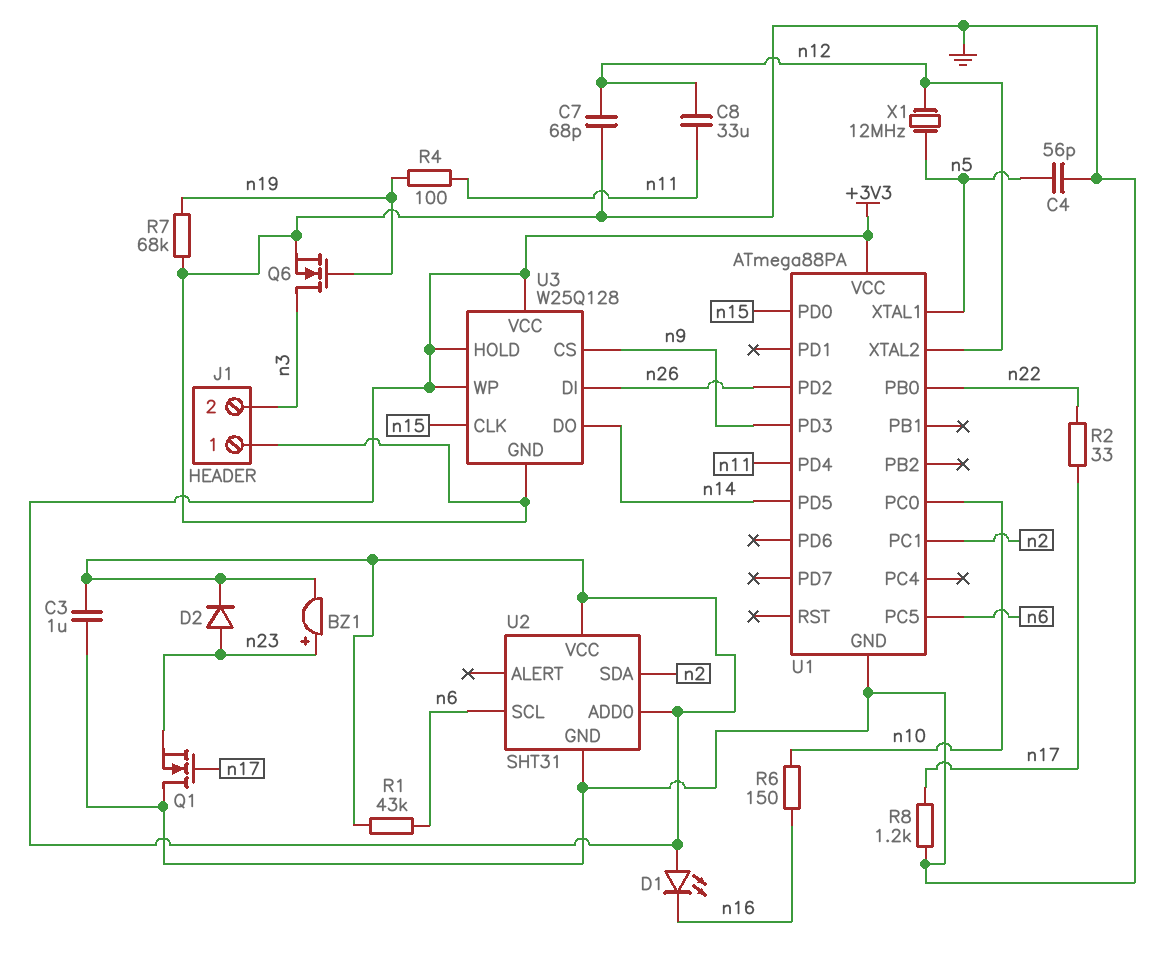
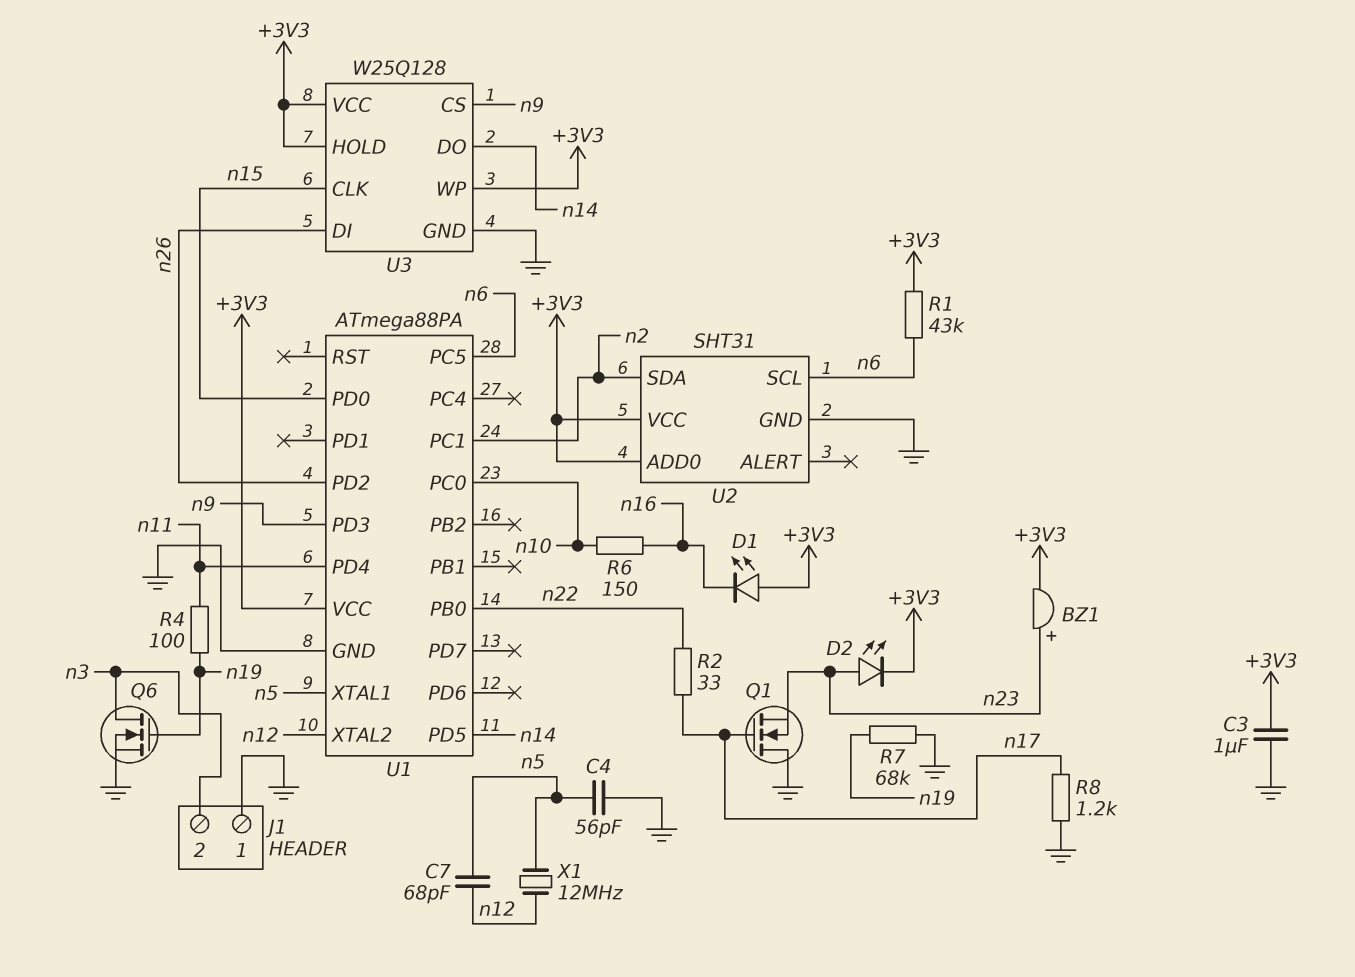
C7: 68pF (GND, n12) -> 68pF (n5, n12)
C8: 33uF (n11, n12) -> none
D2: diode (A n23, K +3V3) -> LED (A n23, K +3V3)

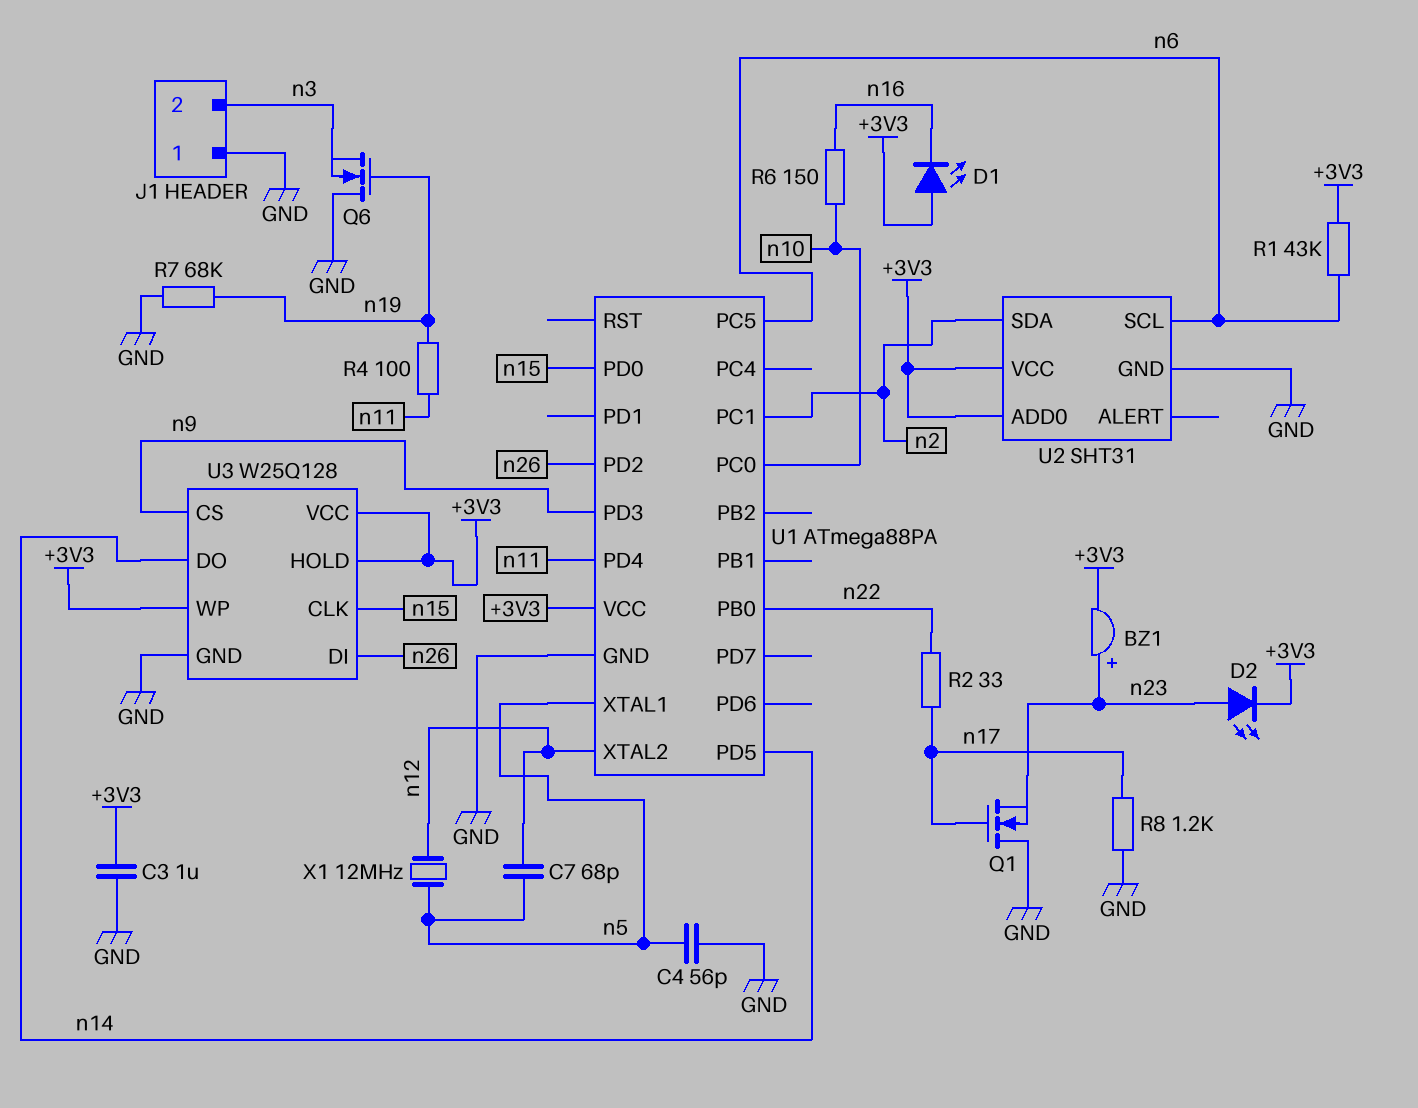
Q6: NMOS (G n19, D n3, S GND) -> NMOS (G n19, D GND, S n3)

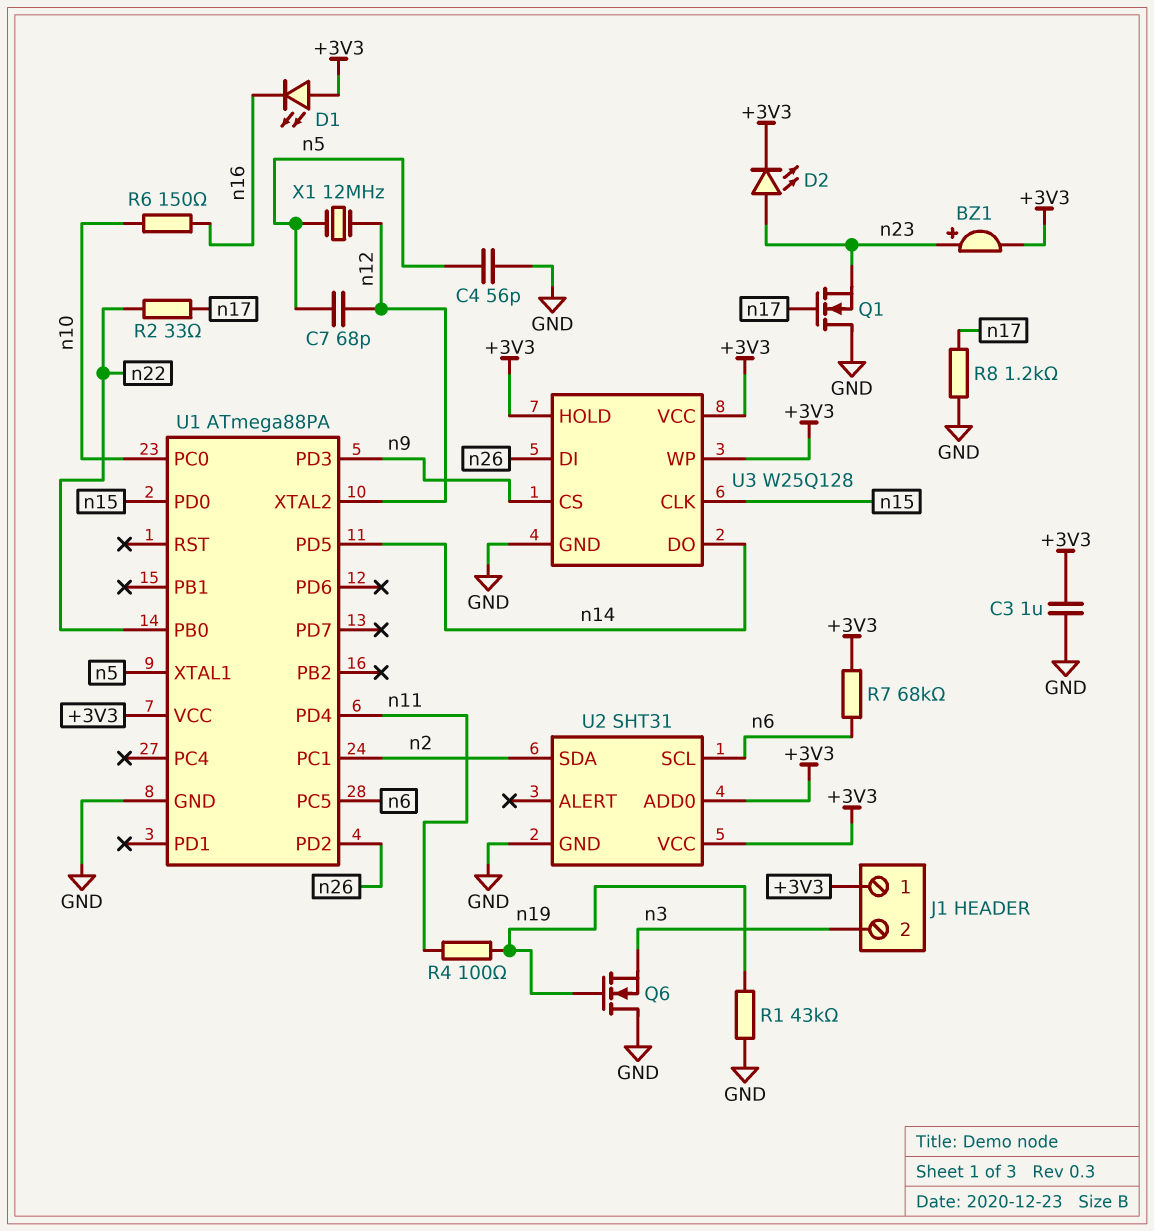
J1 pin 1: GND -> +3V3
R1: 43k (+3V3, n6) -> 43k (GND, n19)
R7: 68k (GND, n19) -> 68k (+3V3, n6)

